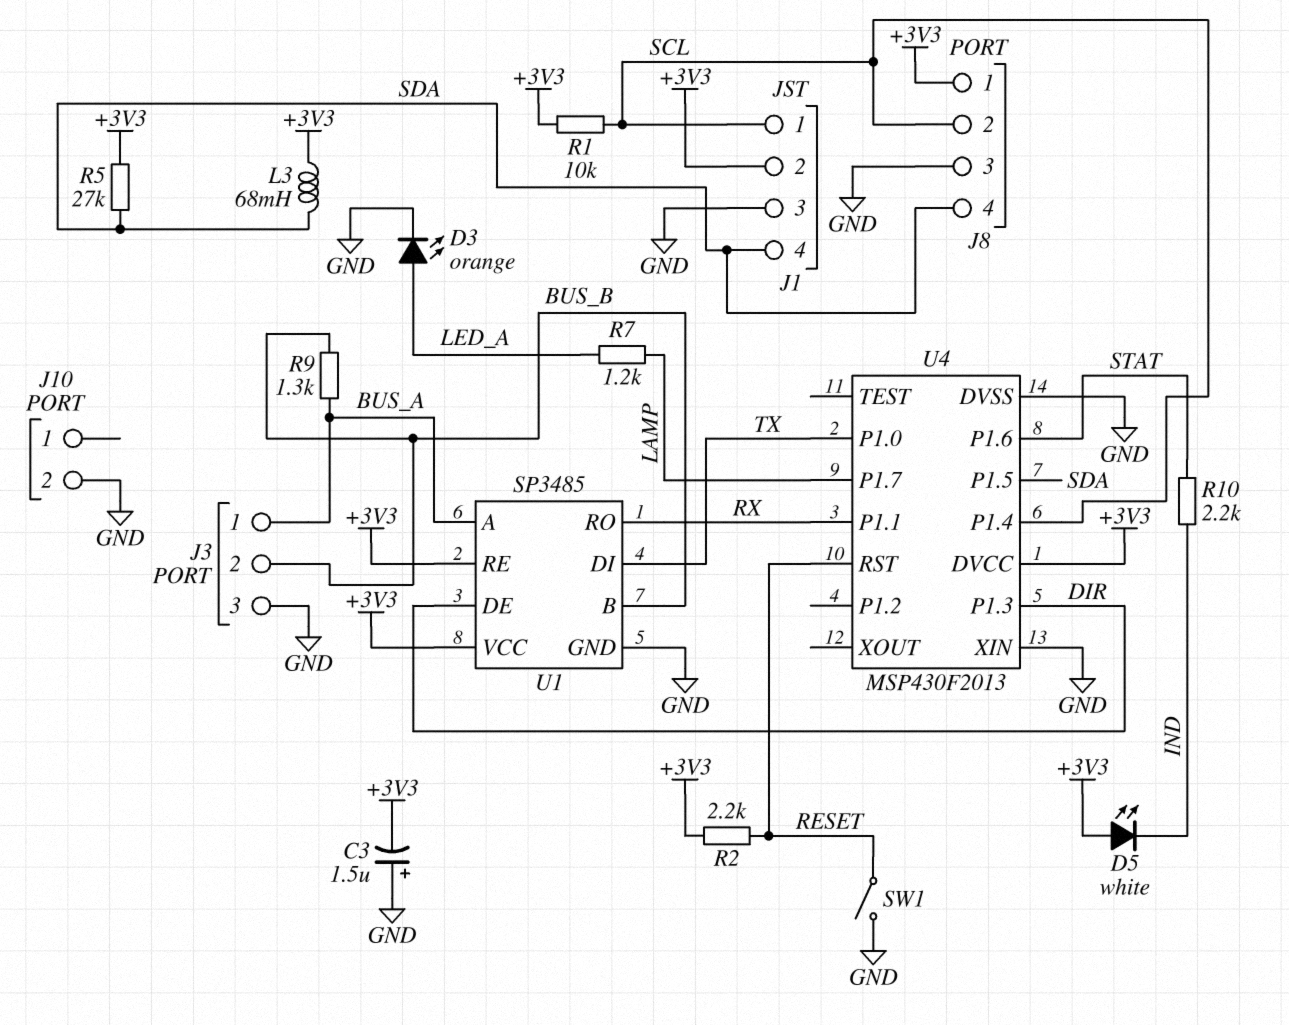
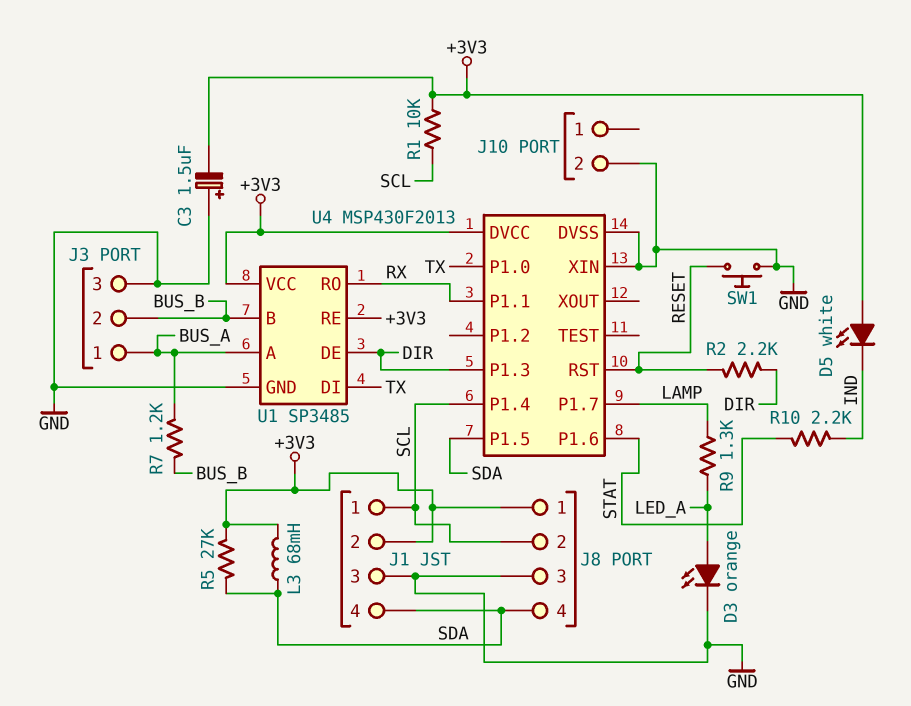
R2: 2.2k (+3V3, RESET) -> 2.2k (DIR, RESET)
R7: 1.2k (LAMP, LED_A) -> 1.2k (BUS_A, BUS_B)
R9: 1.3k (BUS_A, BUS_B) -> 1.3k (LAMP, LED_A)
SW1: switch (GND, RESET) -> button (GND, RESET)

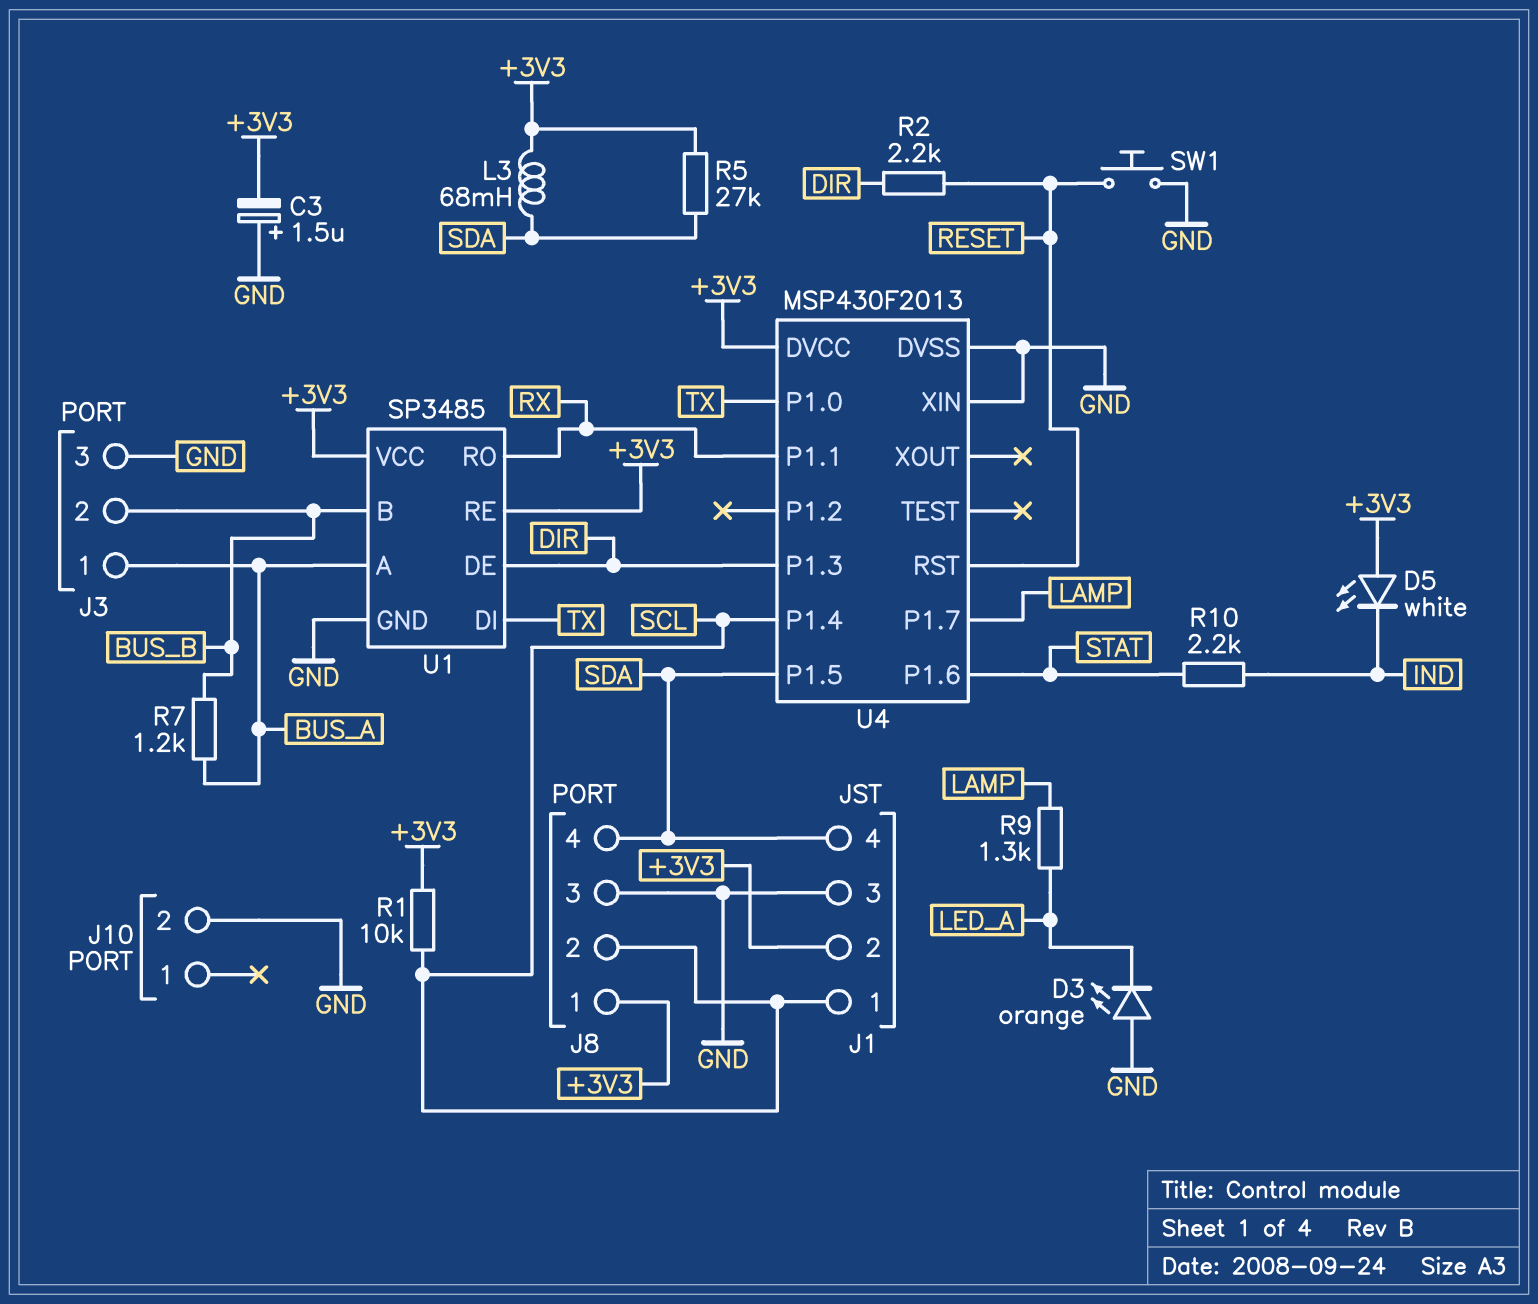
D3: LED orange (A LED_A, K GND) -> LED orange (A GND, K LED_A)

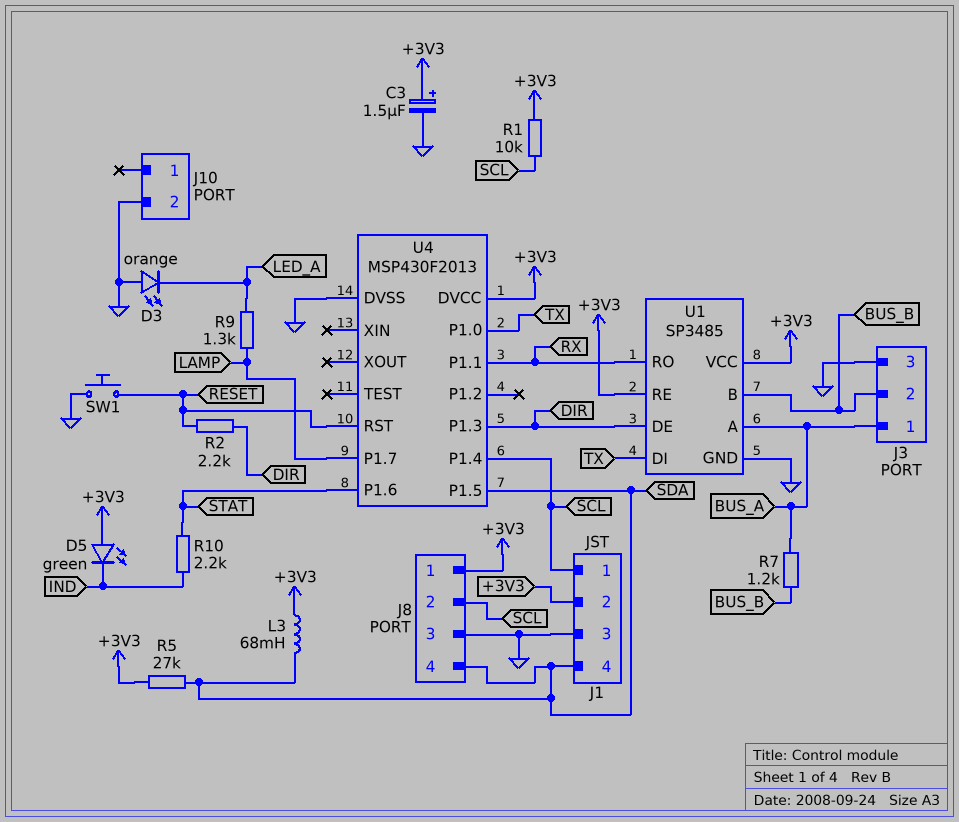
C3: 1.5uF (plus GND, minus +3V3) -> 1.5uF (plus +3V3, minus GND)
D5: LED white (A +3V3, K IND) -> LED green (A +3V3, K IND)
U4 pin XIN: GND -> none

